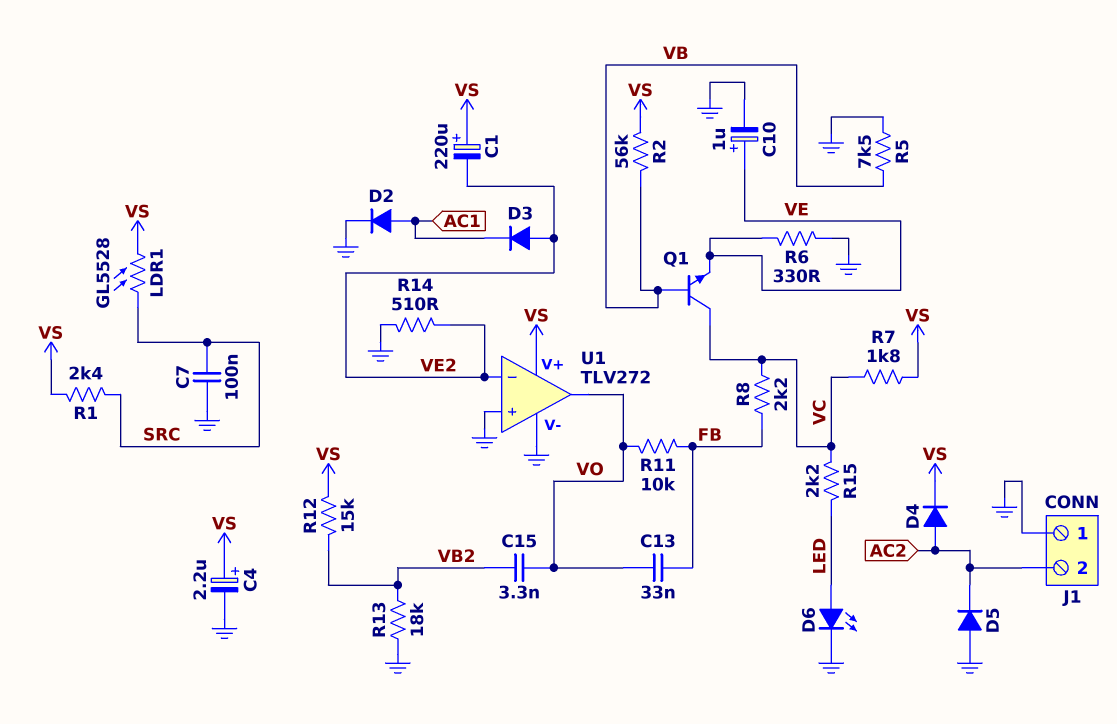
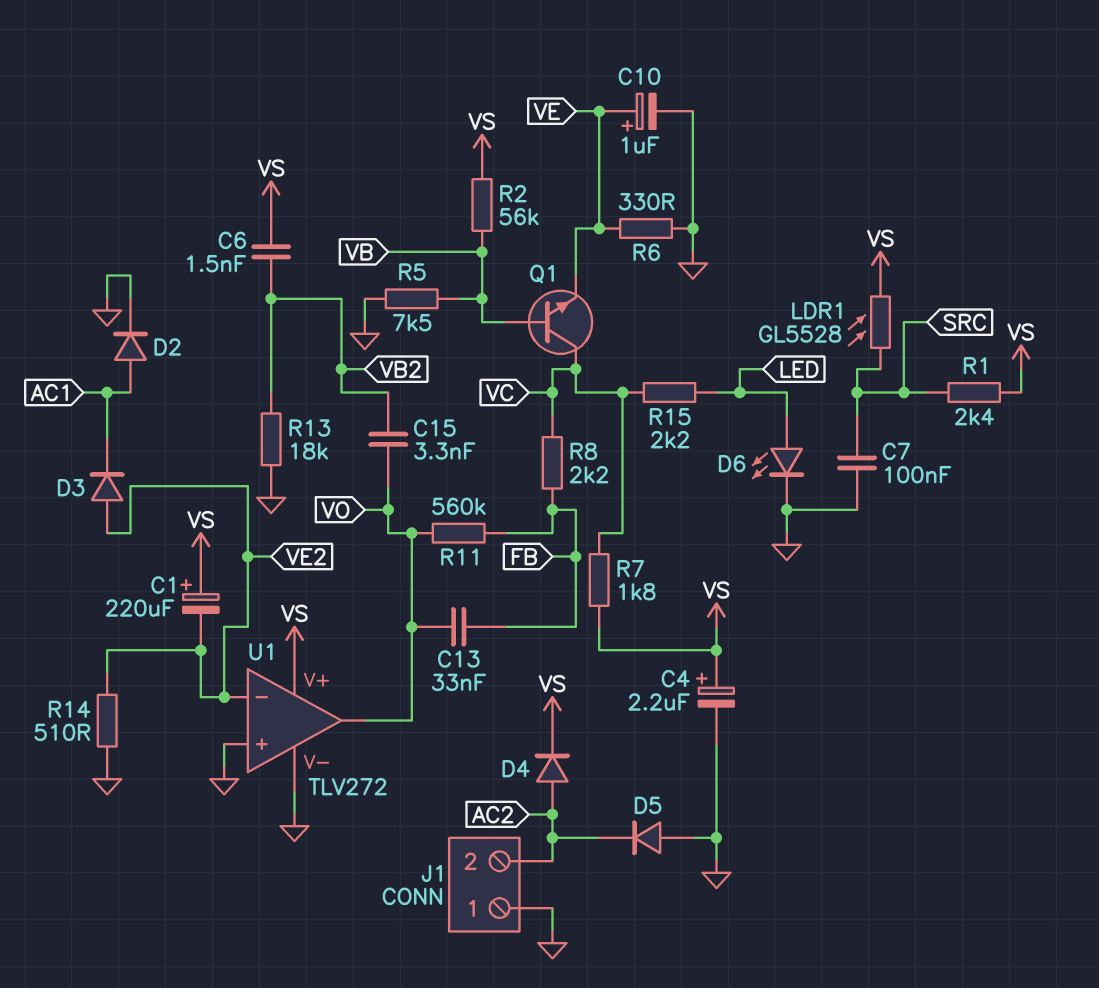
C6: none -> 1.5nF (VB2, VS)
R11: 10k (FB, VO) -> 560k (FB, VO)
R12: 15k (VB2, VS) -> none

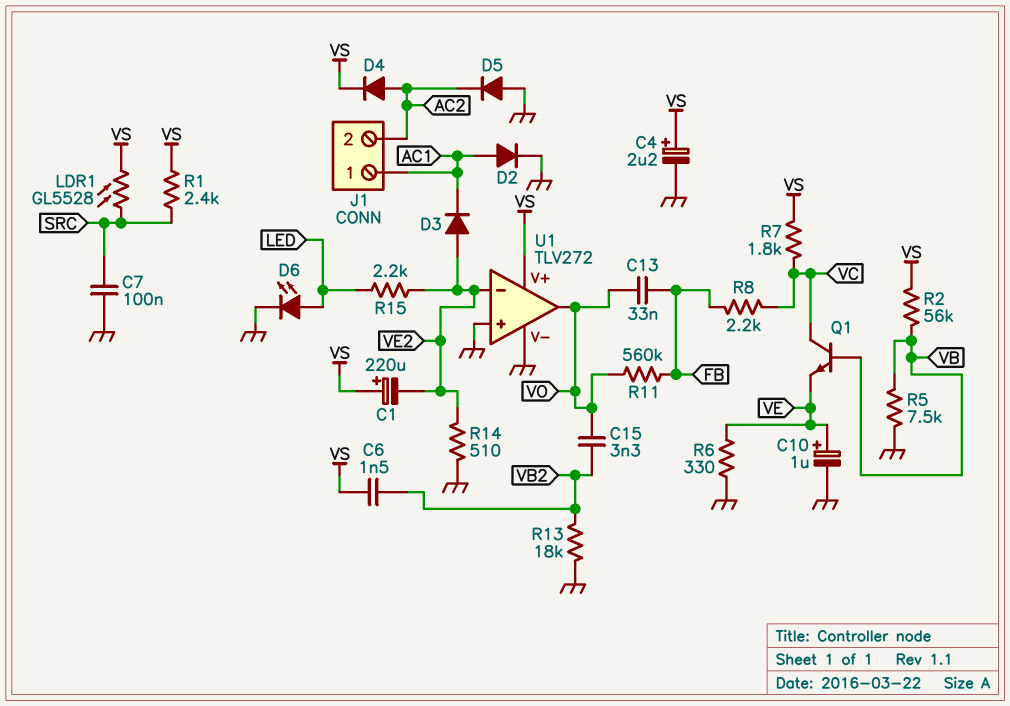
J1 pin 1: GND -> AC1
R15: 2.2k (LED, VC) -> 2.2k (LED, VE2)

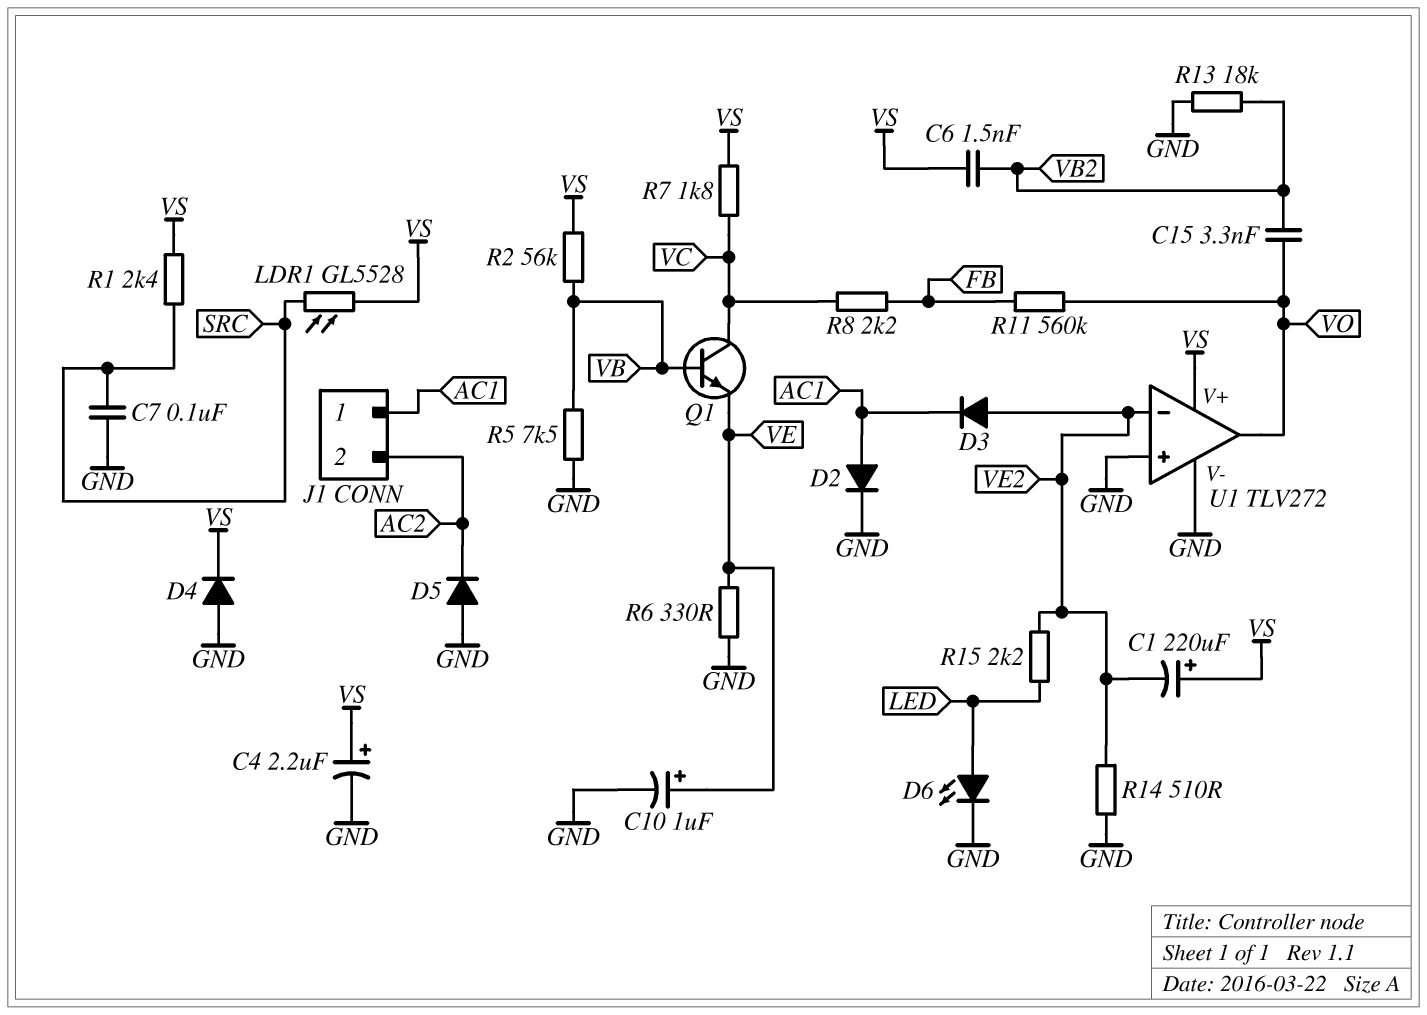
C13: 33nF (FB, VO) -> none
D4: diode (A AC2, K VS) -> diode (A GND, K VS)

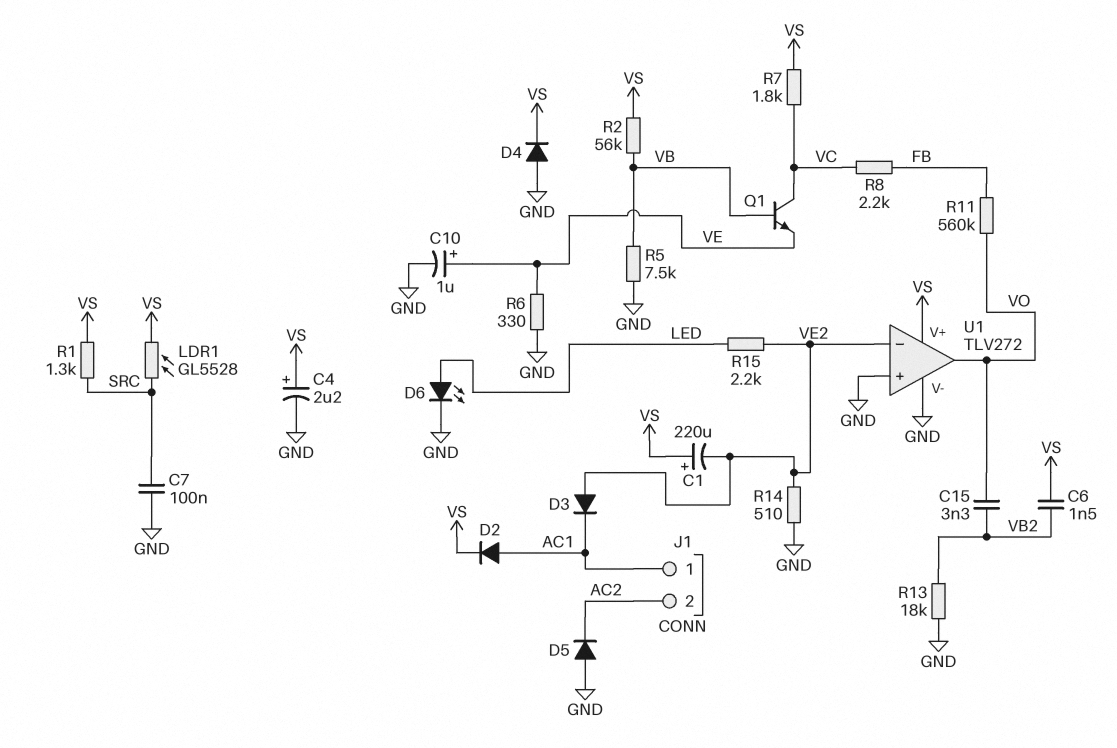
D2: diode (A AC1, K GND) -> diode (A AC1, K VS)
R1: 2.4k (SRC, VS) -> 1.3k (SRC, VS)

